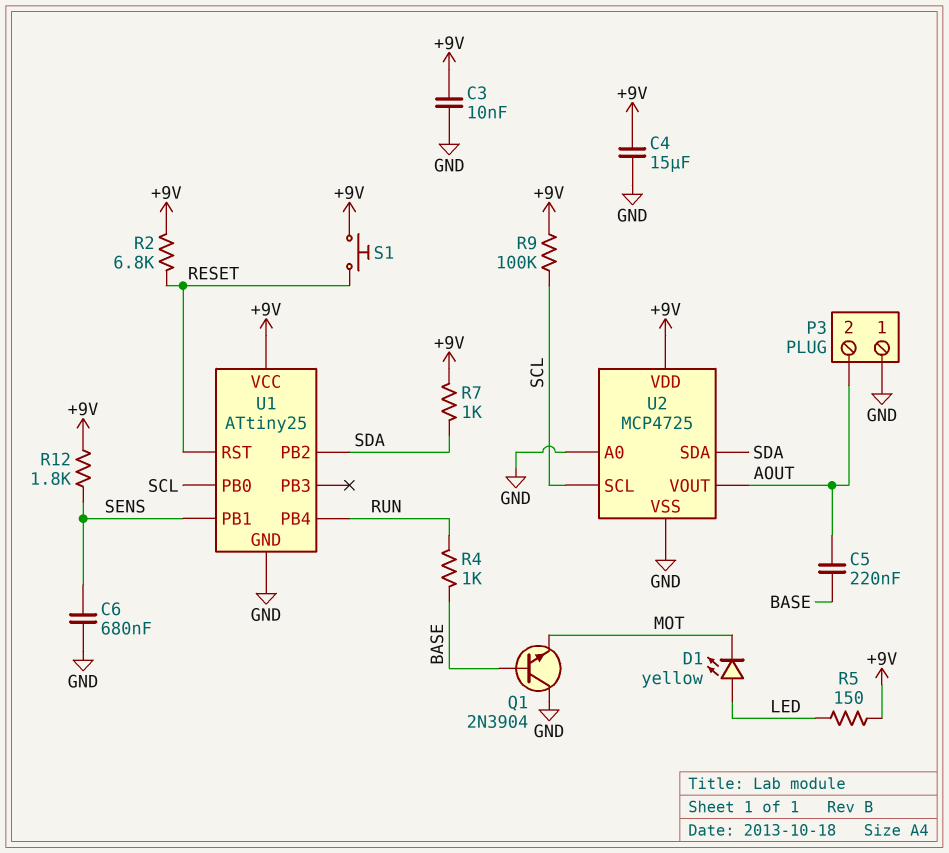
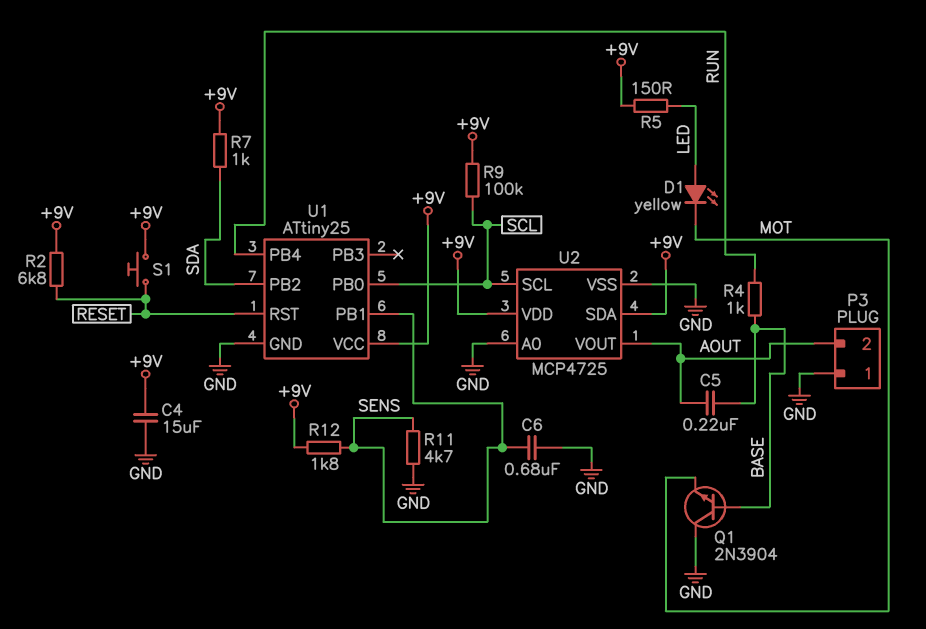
C3: 10nF (+9V, GND) -> none
R11: none -> 4.7k (GND, SENS)
U2 pin SDA: SDA -> +9V

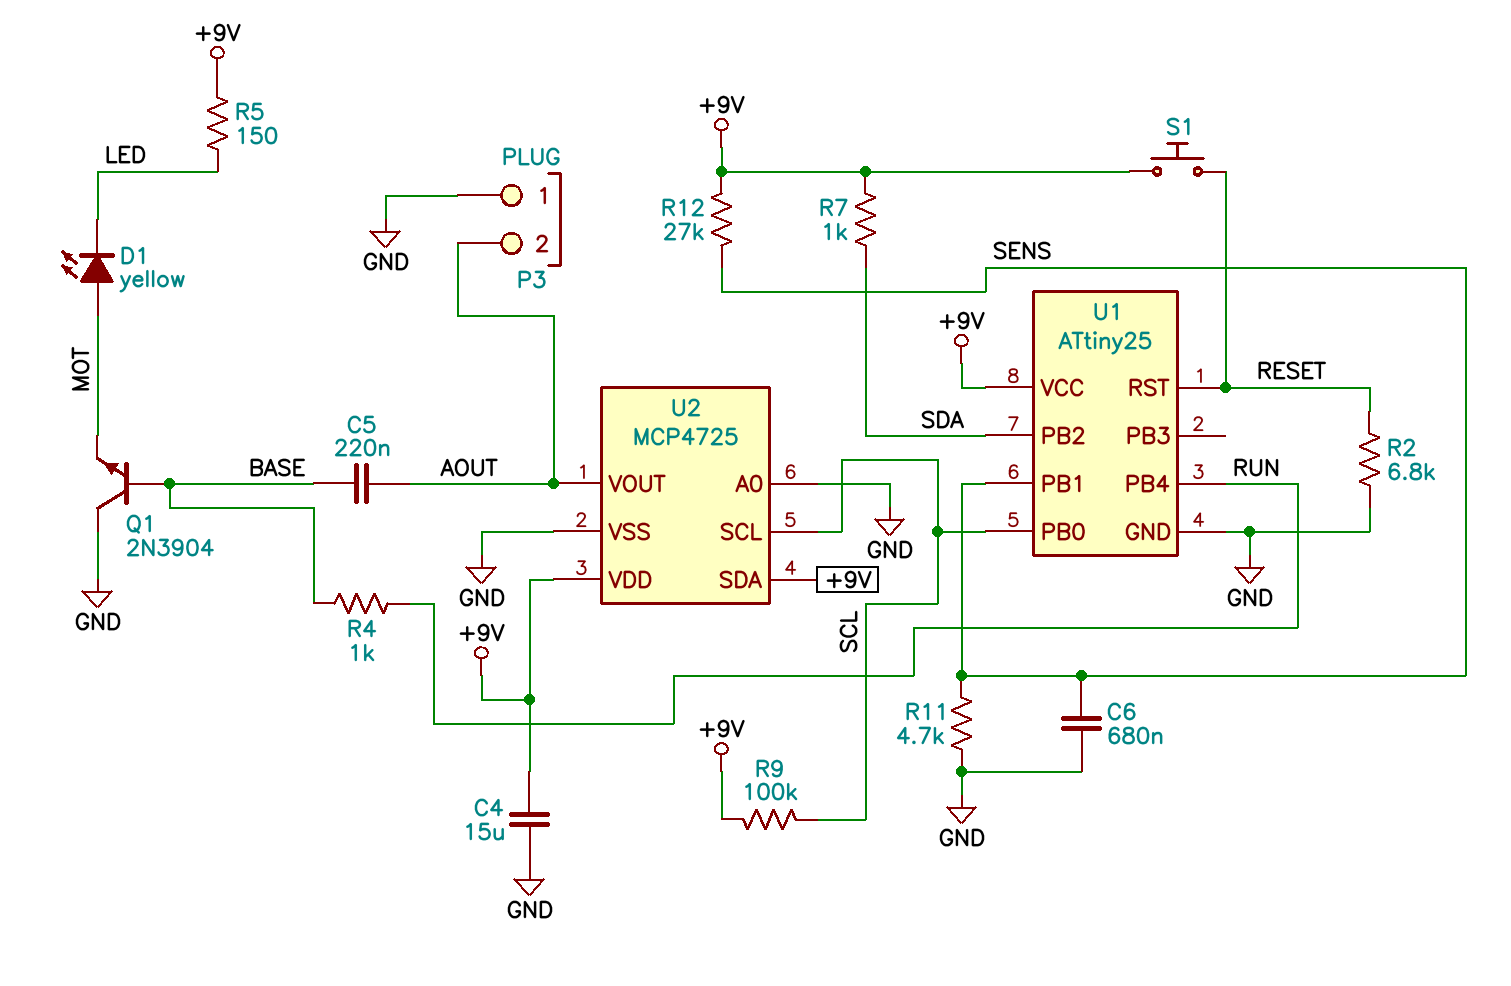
D1: LED yellow (A LED, K MOT) -> LED yellow (A MOT, K LED)
R2: 6.8k (+9V, RESET) -> 6.8k (GND, RESET)
R12: 1.8k (+9V, SENS) -> 27k (+9V, SENS)

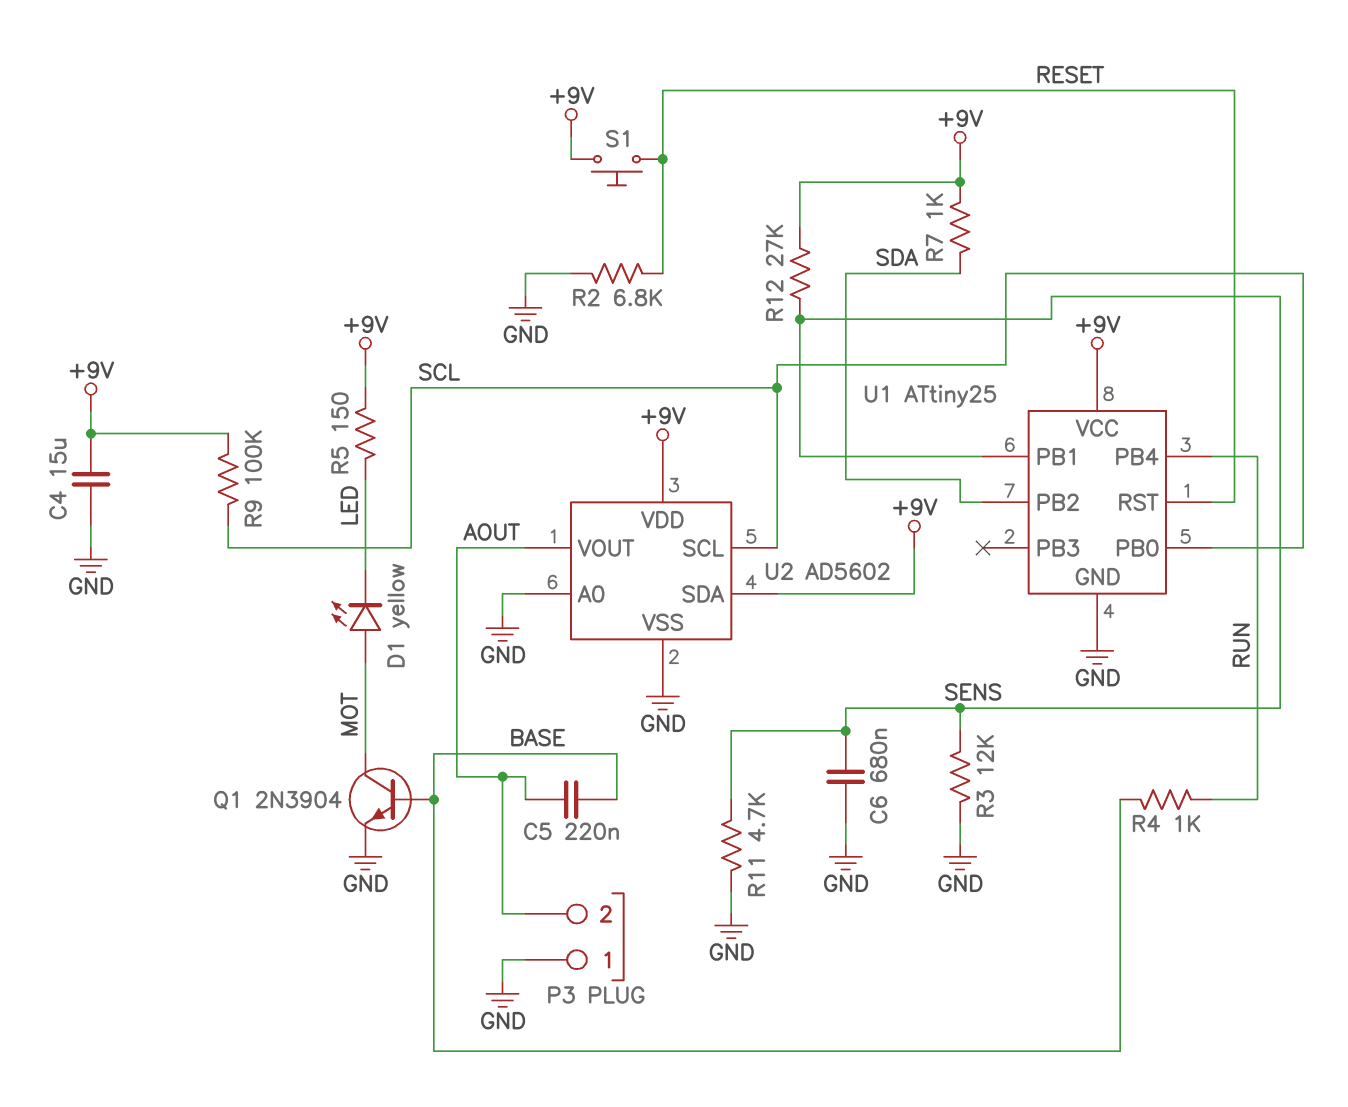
Q1: NPN 2N3904 (B BASE, C GND, E MOT) -> NPN 2N3904 (B BASE, C MOT, E GND)
R3: none -> 12k (GND, SENS)
U2: MCP4725 -> AD5602

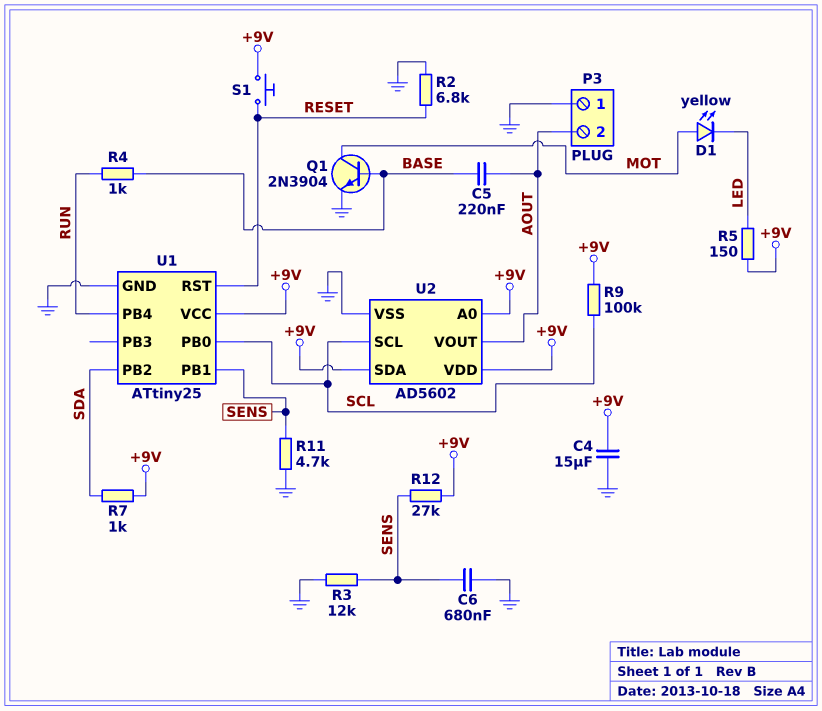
U2 pin A0: GND -> +9V

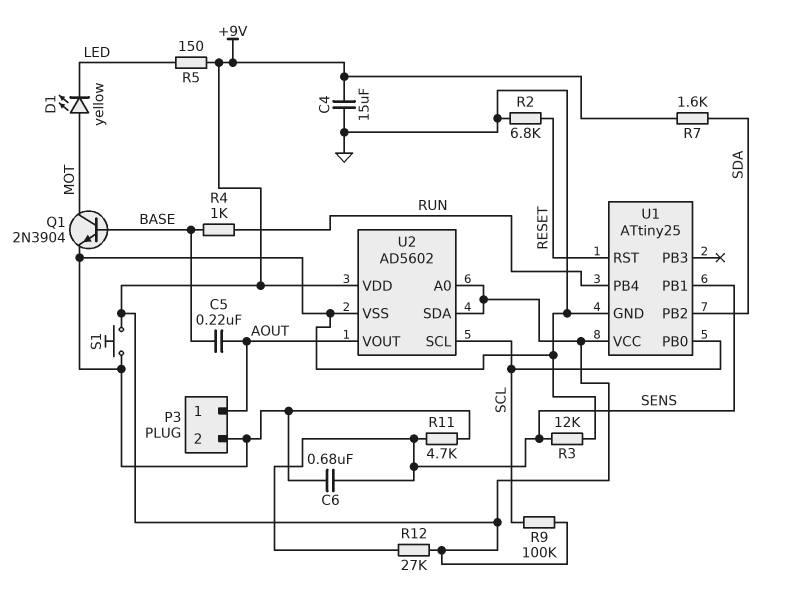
P3 pin 1: GND -> AOUT
P3 pin 2: AOUT -> GND
R7: 1k (+9V, SDA) -> 1.6k (+9V, SDA)
S1: button (+9V, RESET) -> button (+9V, GND)

